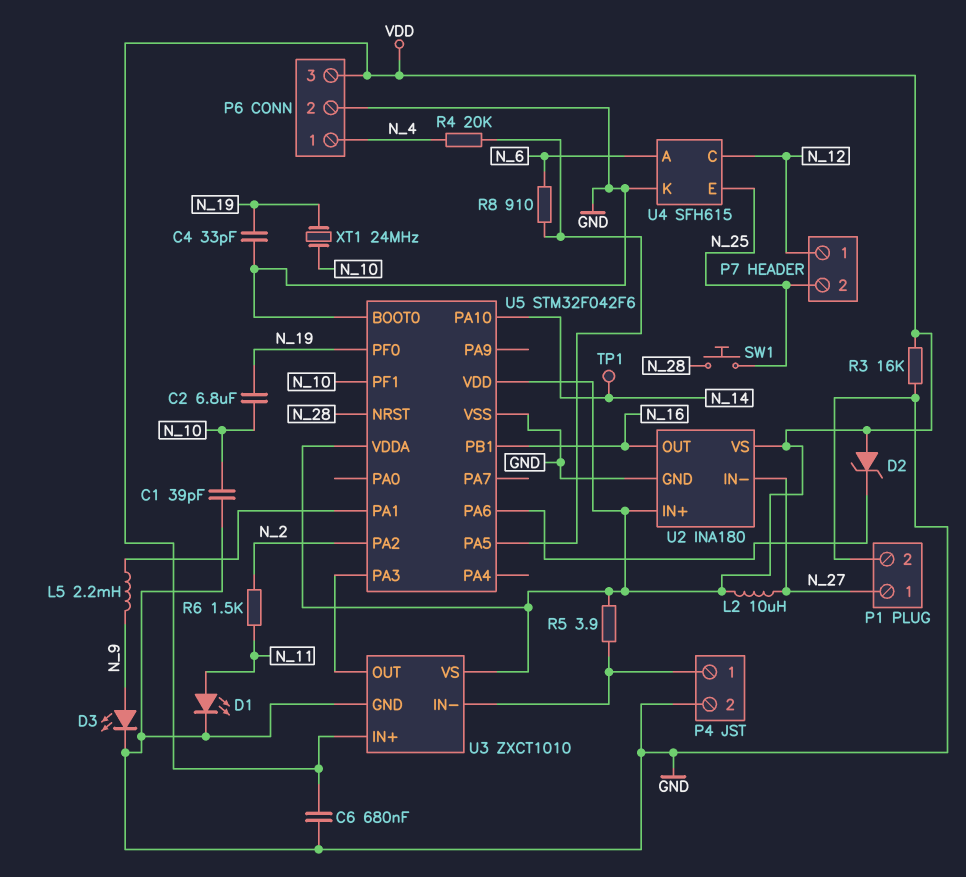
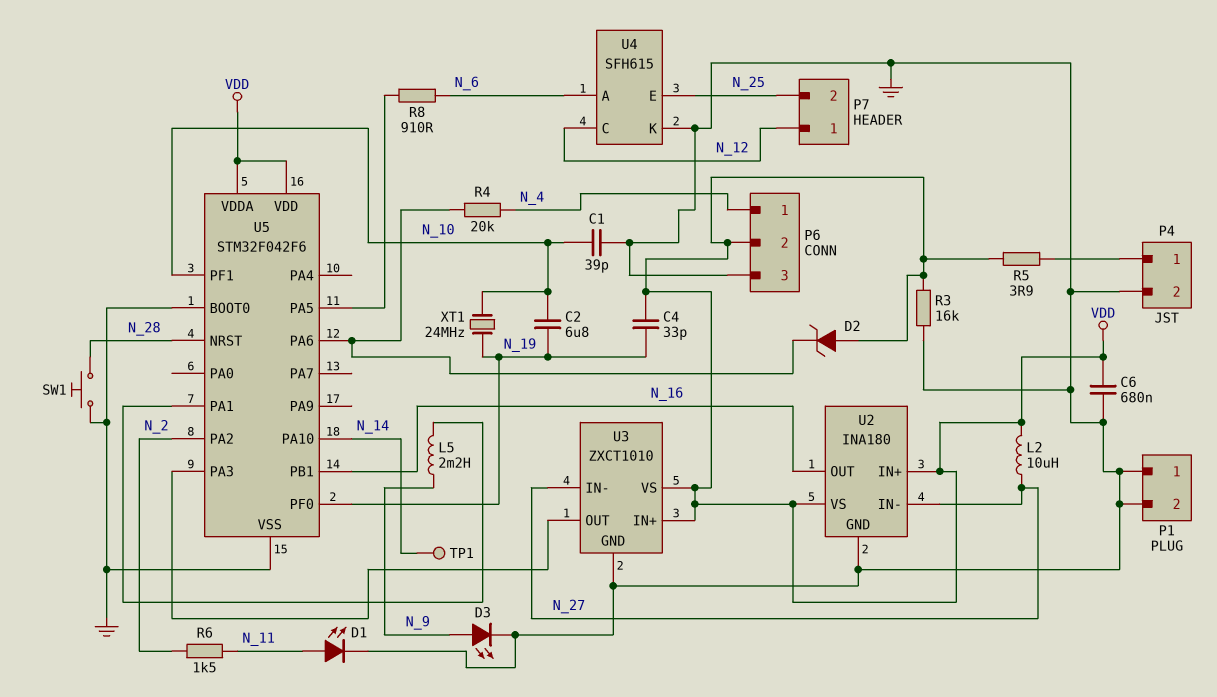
C4: 33pF (GND, N_19) -> 33pF (N_19, VDD)
P1 pin 1: N_27 -> GND
P6 pin 2: GND -> VDD
P6 pin 3: VDD -> GND
R4: 20k (N_4, U5/PA5) -> 20k (N_4, U5/PA6)
SW1: button (N_25, N_28) -> button (GND, N_28)
U3 pin IN-: P4/1 -> N_27

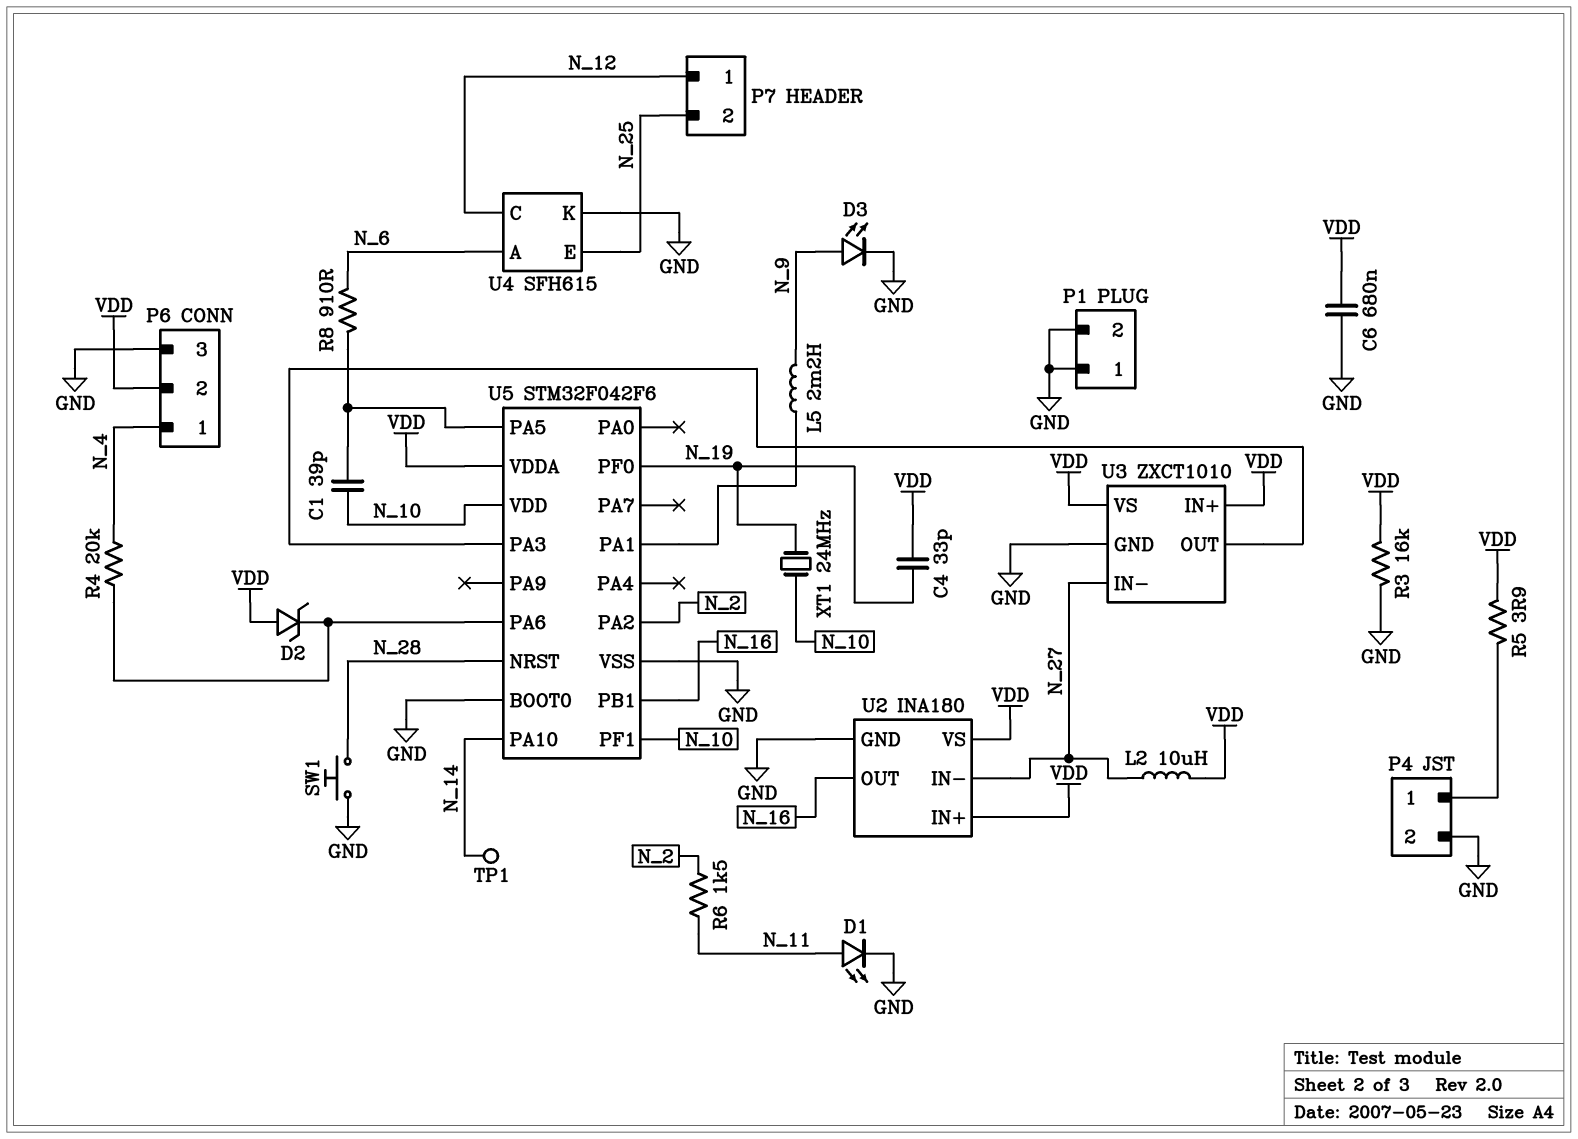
C1: 39pF (GND, N_10) -> 39pF (N_10, U5/PA5)
C2: 6.8uF (N_10, N_19) -> none
U5 pin VDD: VDD -> N_10

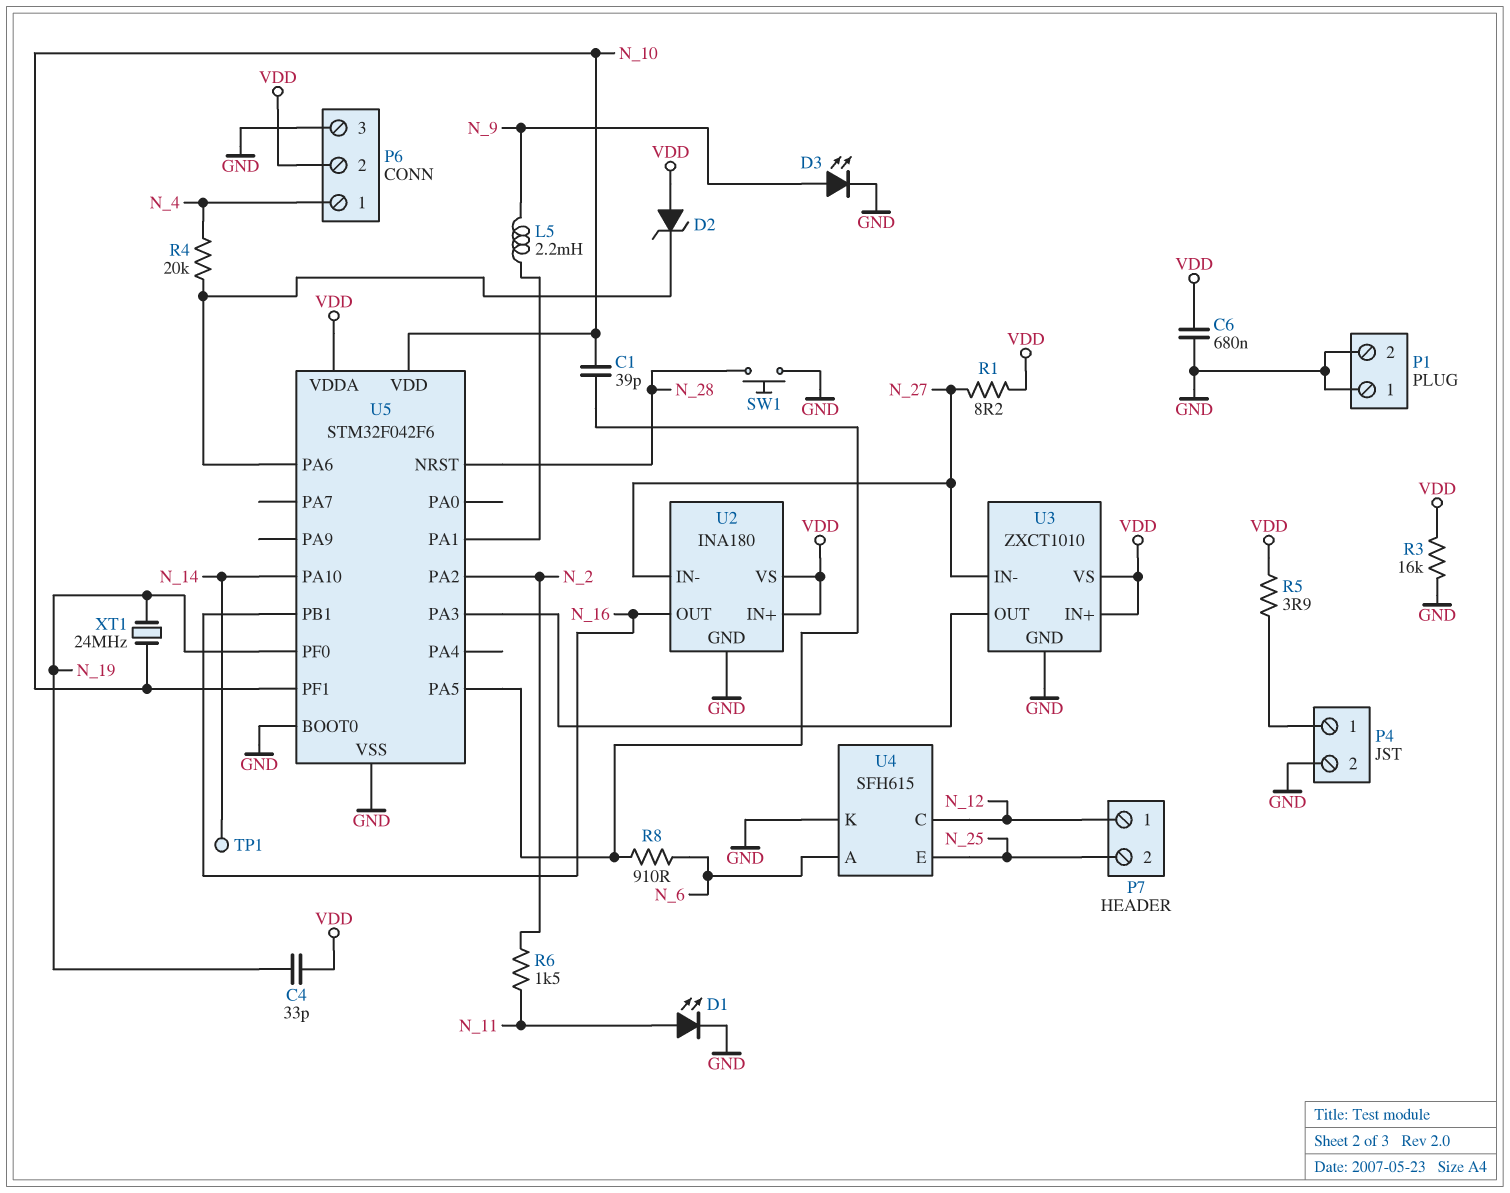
L2: 10uH (N_27, VDD) -> none
R1: none -> 8.2 (N_27, VDD)

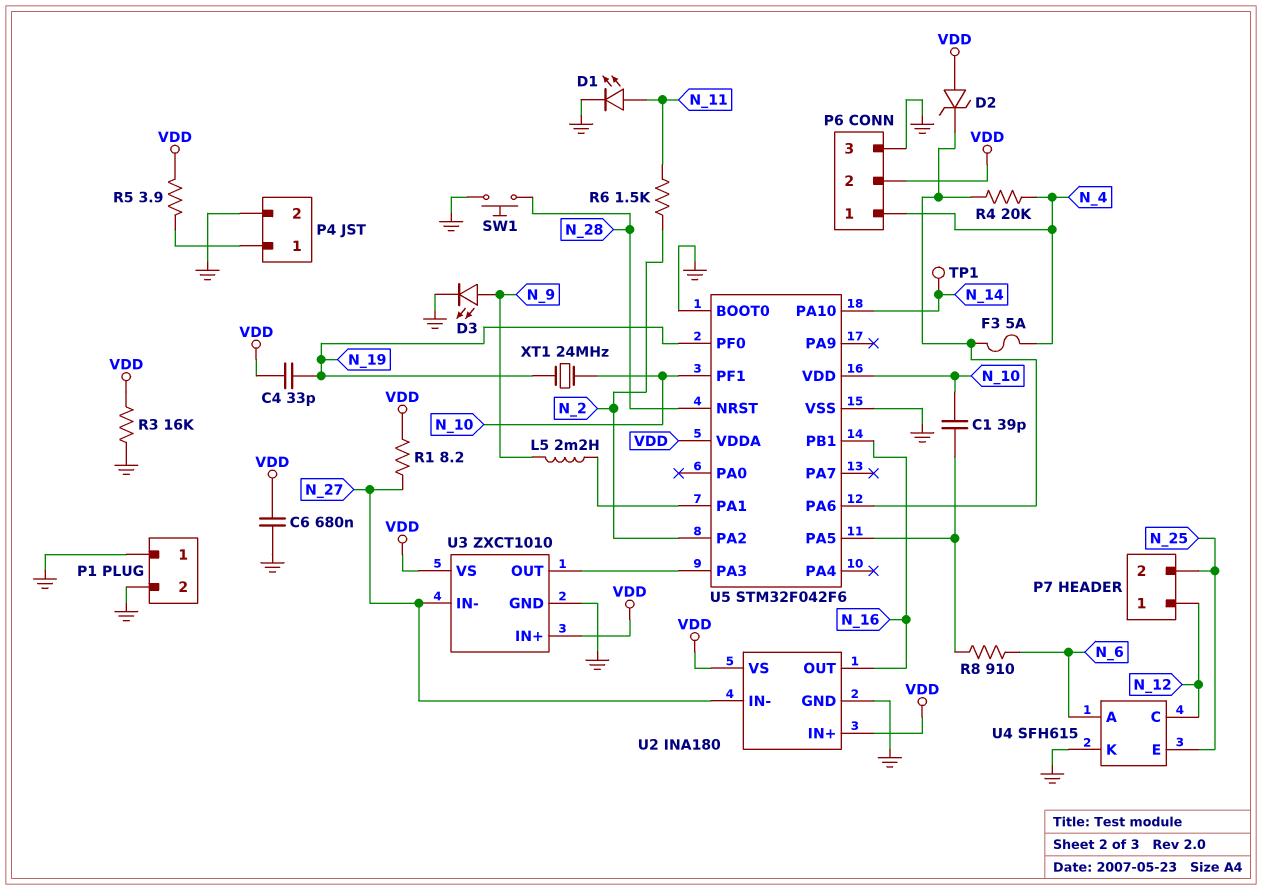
F3: none -> 5A (N_4, U5/PA6)

